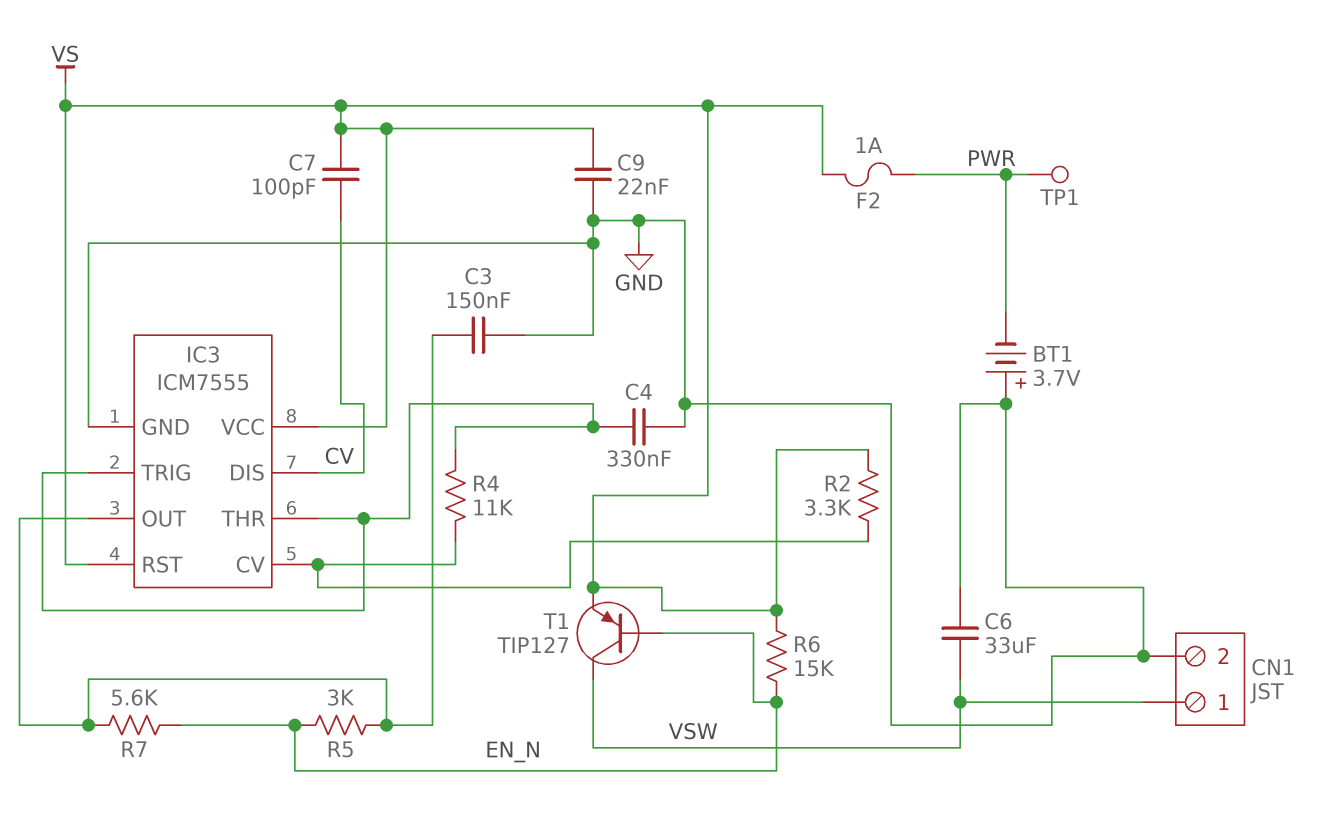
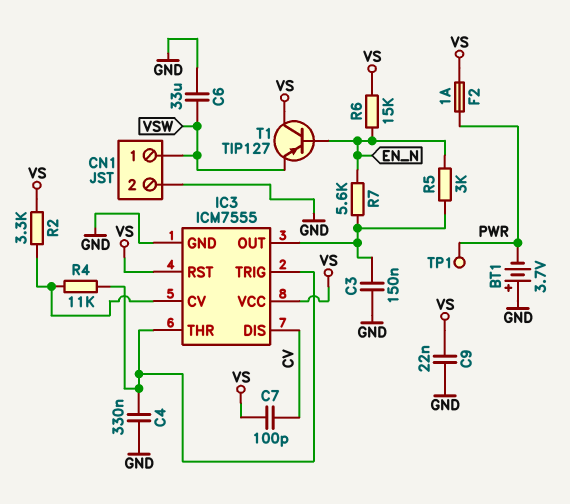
T1: PNP TIP127 (B EN_N, C VSW, E VS) -> PNP TIP127 (B EN_N, C VS, E VSW)

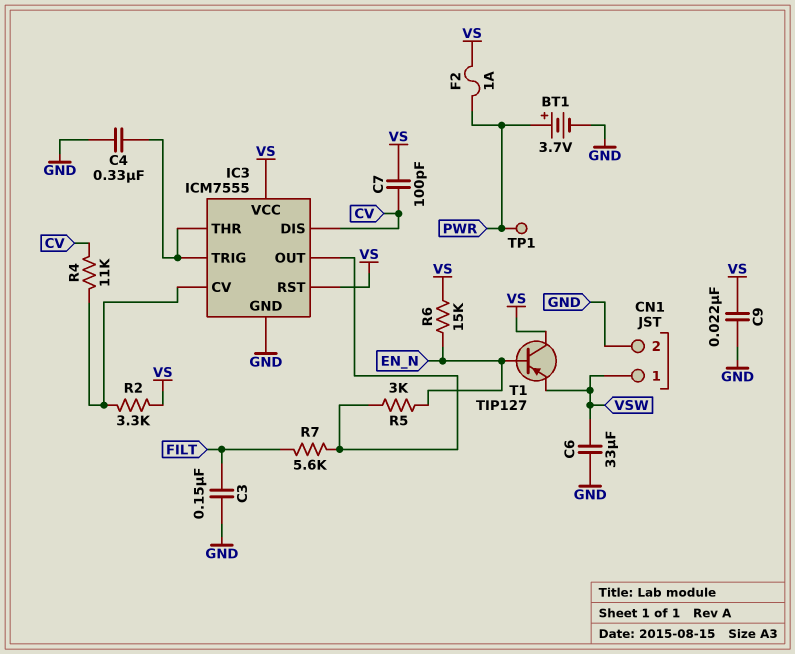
BT1: 3.7V (plus GND, minus PWR) -> 3.7V (plus PWR, minus GND)
C3: 150nF (GND, IC3/OUT) -> 150nF (FILT, GND)
R4: 11k (IC3/CV, IC3/THR) -> 11k (CV, IC3/CV)
R7: 5.6k (EN_N, IC3/OUT) -> 5.6k (FILT, IC3/OUT)

